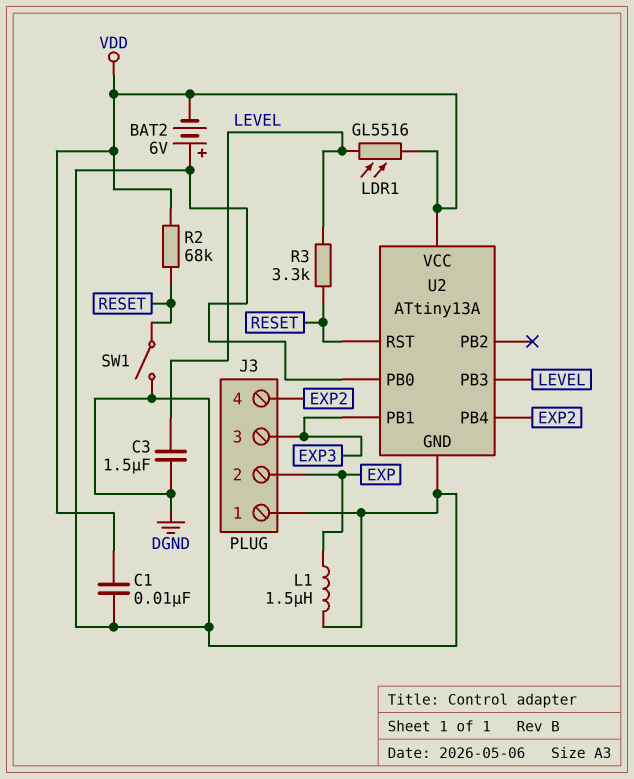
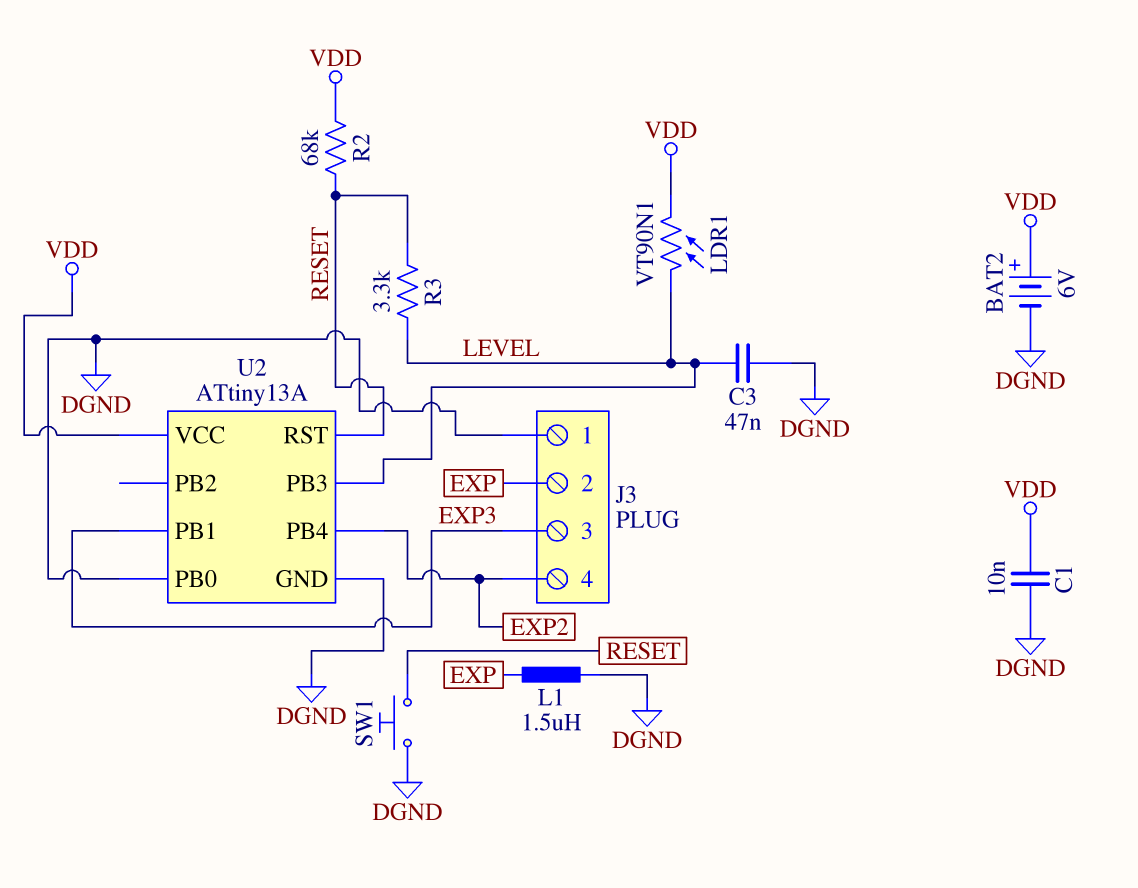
BAT2: 6V (plus DGND, minus VDD) -> 6V (plus VDD, minus DGND)
C3: 1.5uF (DGND, LEVEL) -> 47nF (DGND, LEVEL)
LDR1: GL5516 (LEVEL, VDD) -> VT90N1 (LEVEL, VDD)
SW1: switch (DGND, RESET) -> button (DGND, RESET)

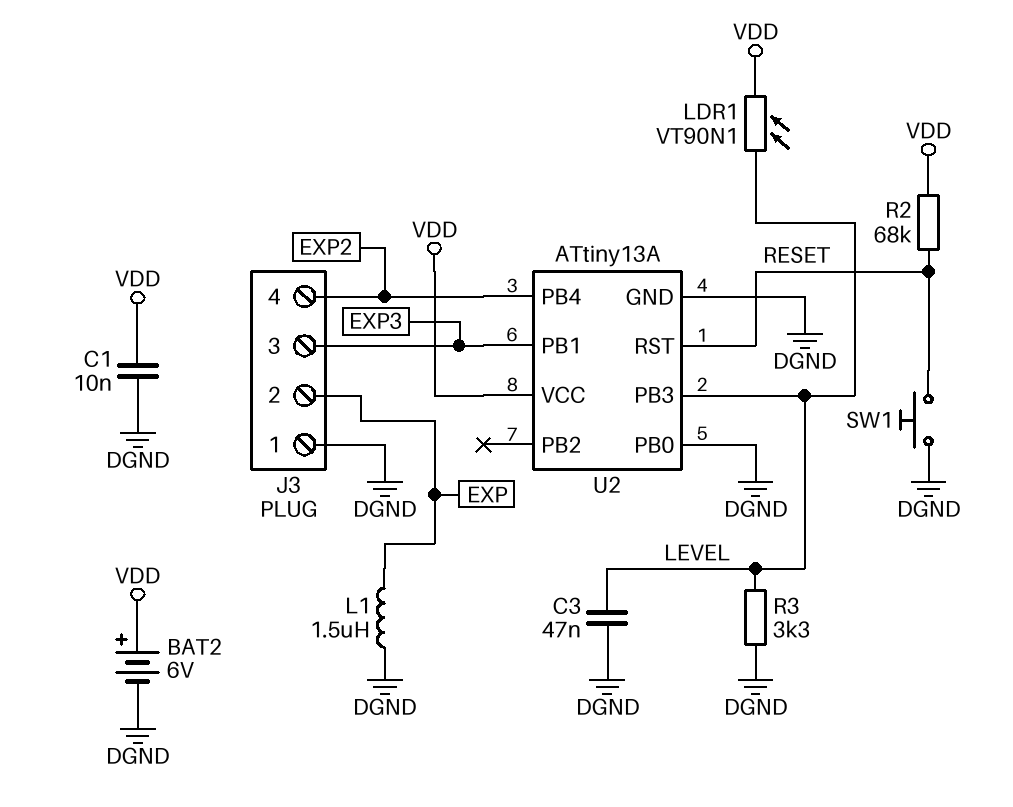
R3: 3.3k (LEVEL, RESET) -> 3.3k (DGND, LEVEL)

